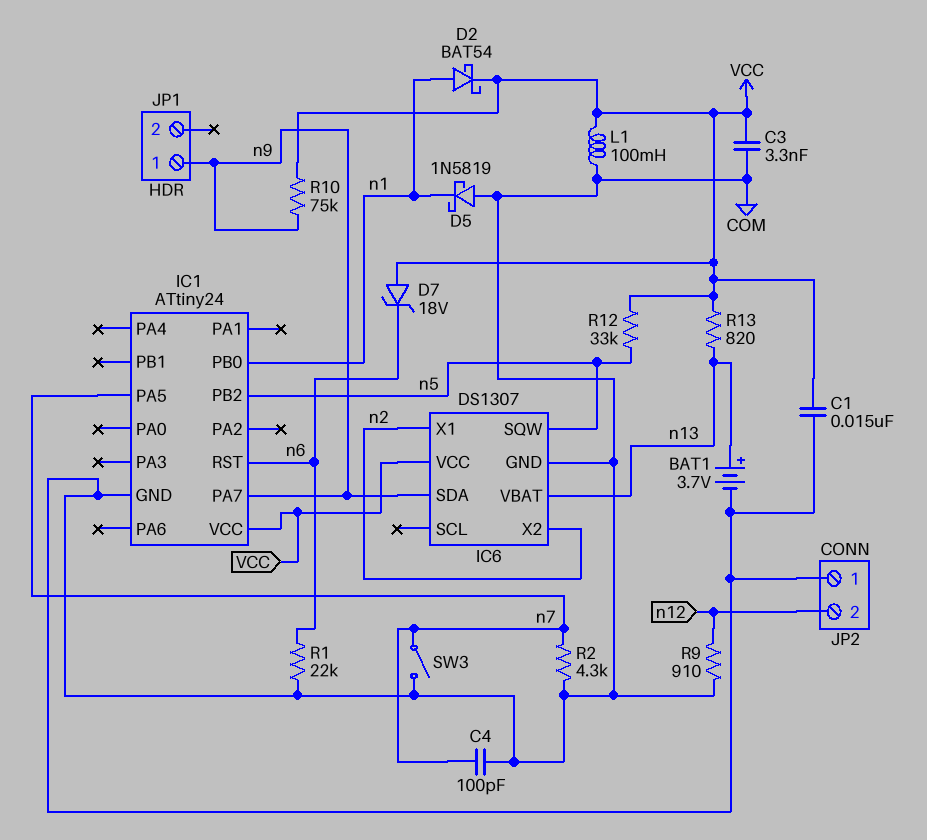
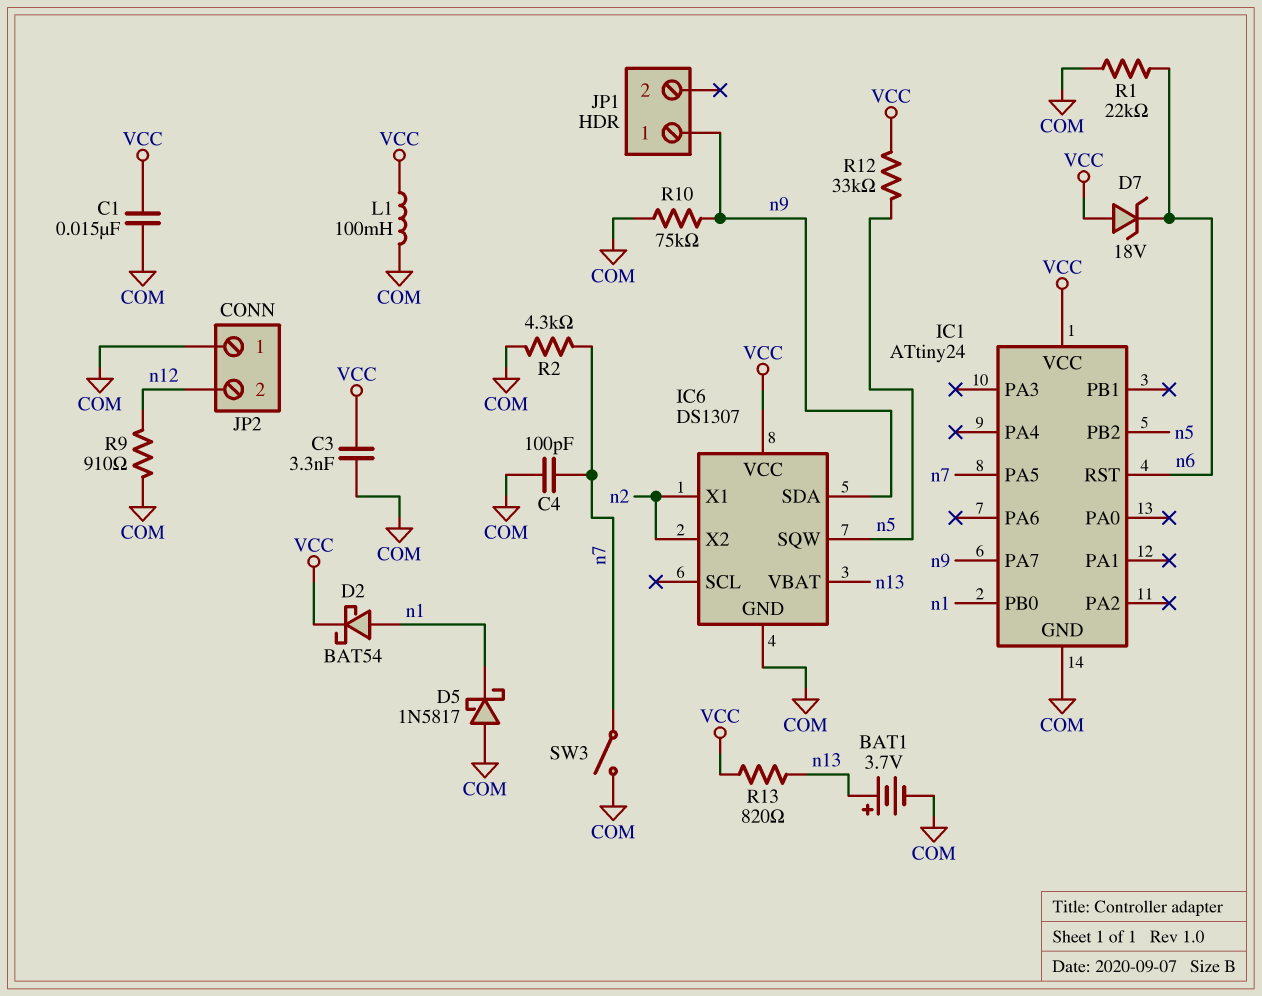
D5: schottky 1N5819 (A COM, K n1) -> schottky 1N5817 (A COM, K n1)
R10: 75k (VCC, n9) -> 75k (COM, n9)

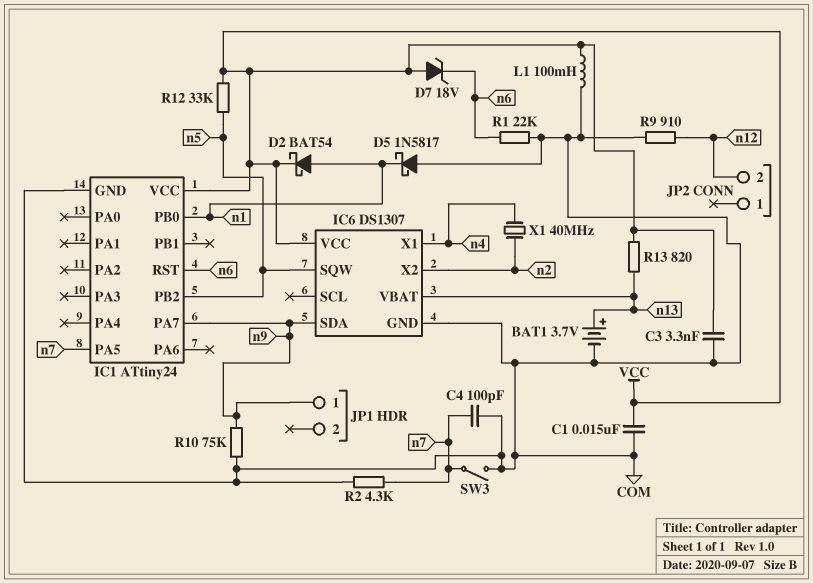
IC6 pin X1: n2 -> n4
JP2 pin 1: COM -> none
X1: none -> 40MHz (n2, n4)

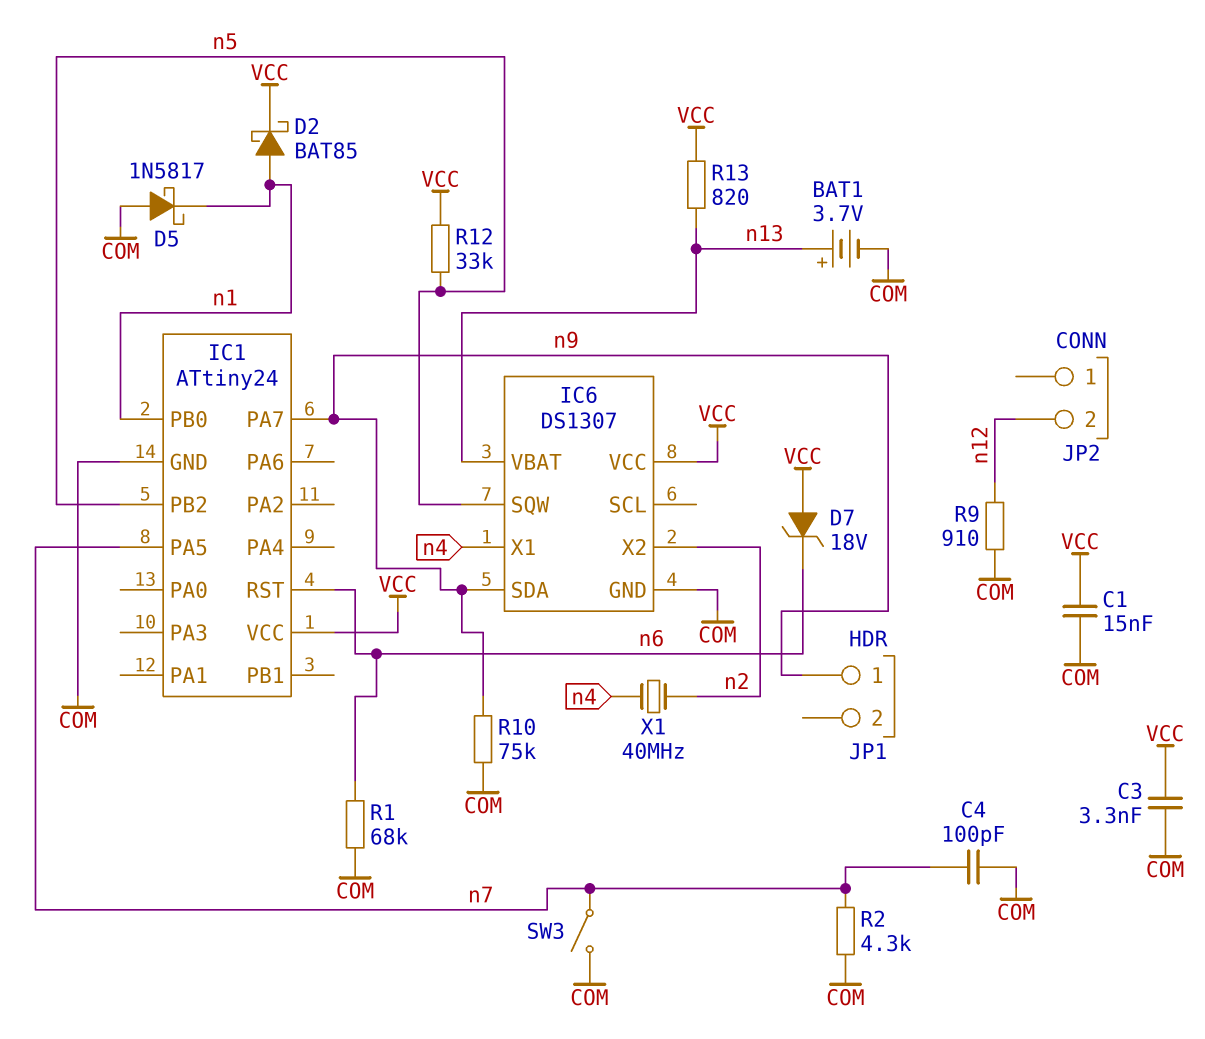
D2: schottky BAT54 (A n1, K VCC) -> schottky BAT85 (A n1, K VCC)
L1: 100mH (COM, VCC) -> none
R1: 22k (COM, n6) -> 68k (COM, n6)

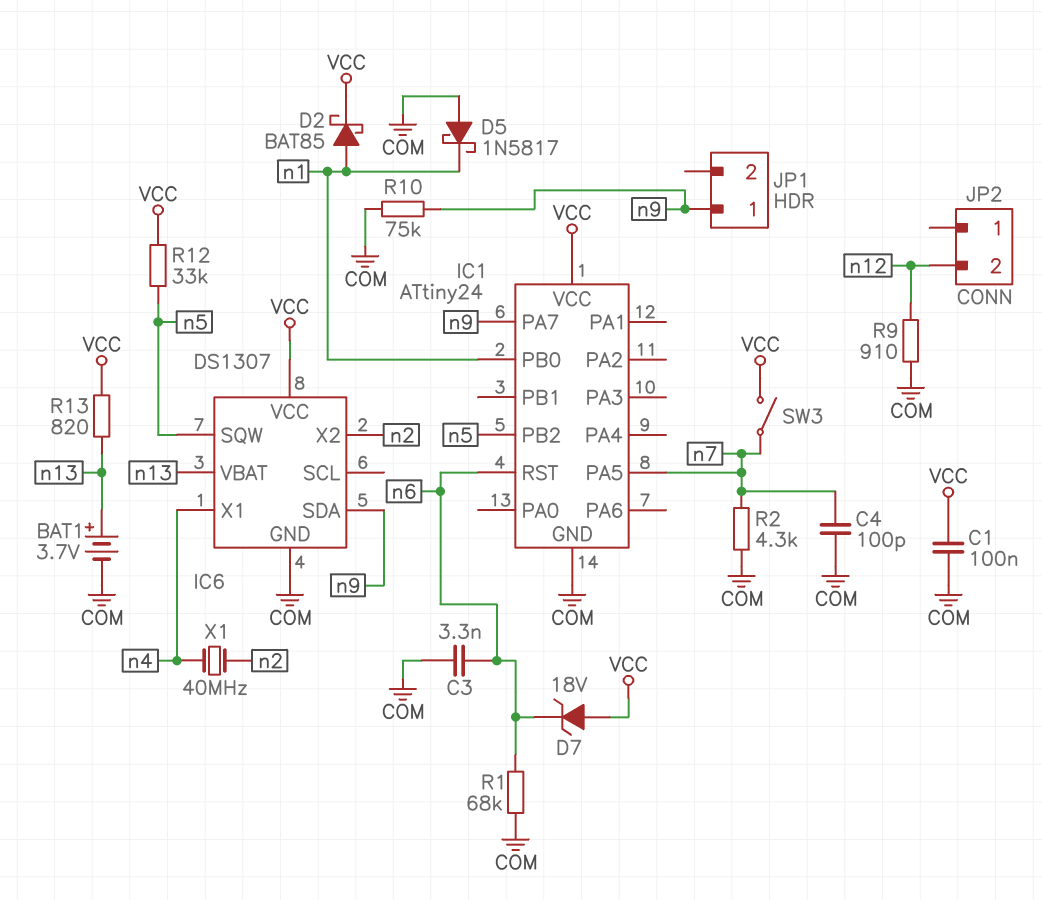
C1: 15nF (COM, VCC) -> 100nF (COM, VCC)
C3: 3.3nF (COM, VCC) -> 3.3nF (COM, n6)
SW3: switch (COM, n7) -> switch (VCC, n7)

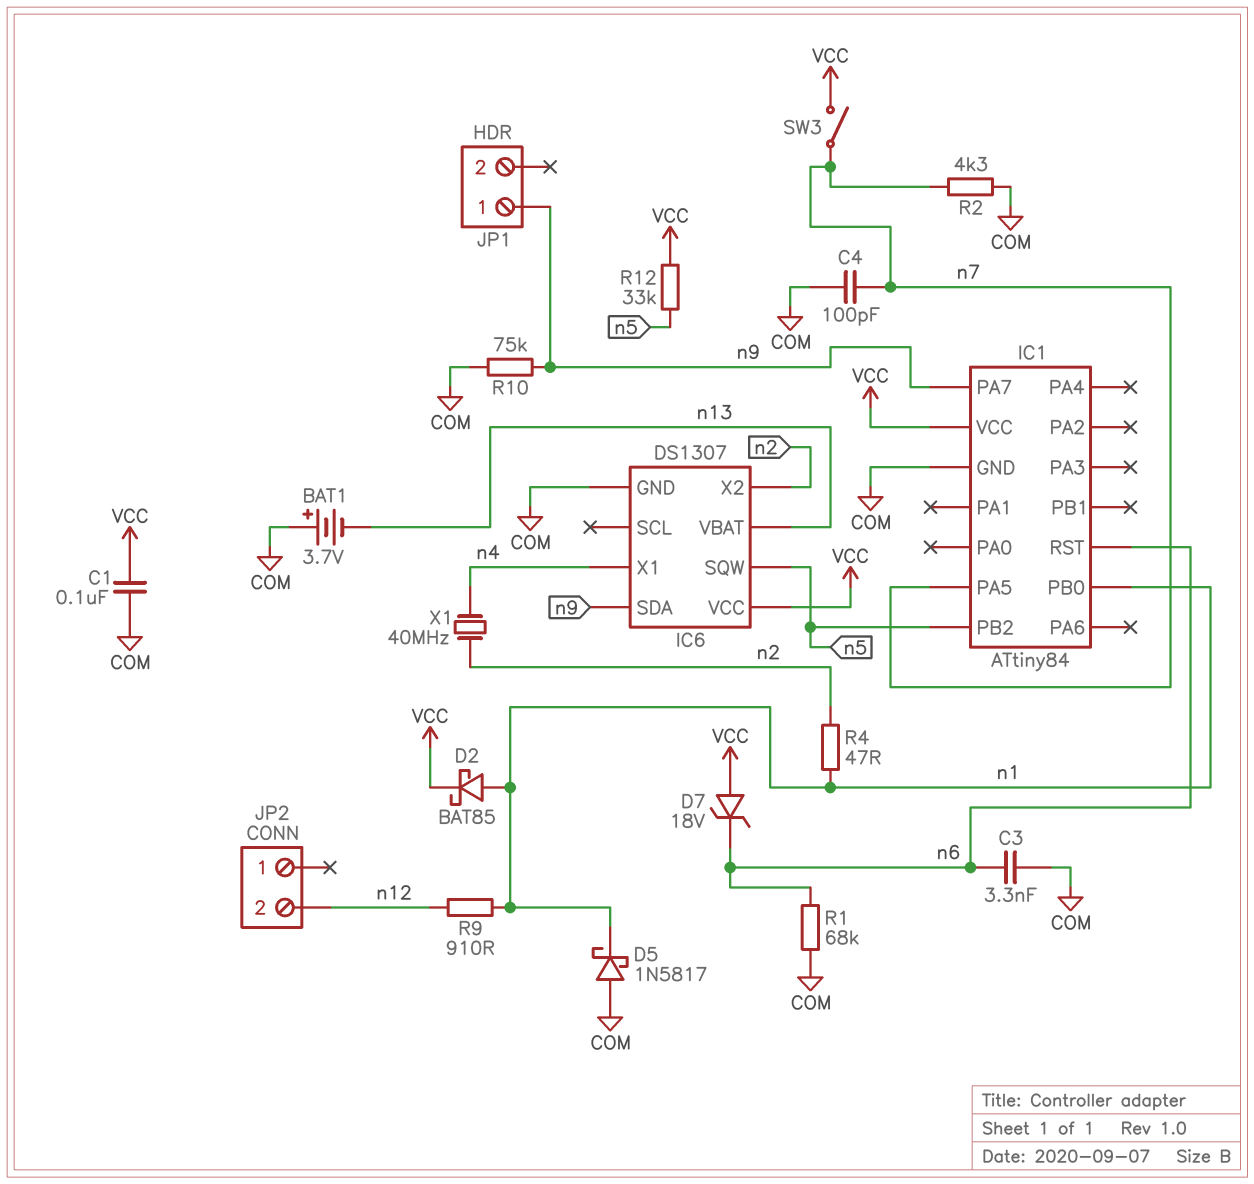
BAT1: 3.7V (plus n13, minus COM) -> 3.7V (plus COM, minus n13)
IC1: ATtiny24 -> ATtiny84
R4: none -> 47 (n1, n2)
R9: 910 (COM, n12) -> 910 (n1, n12)
R13: 820 (VCC, n13) -> none

